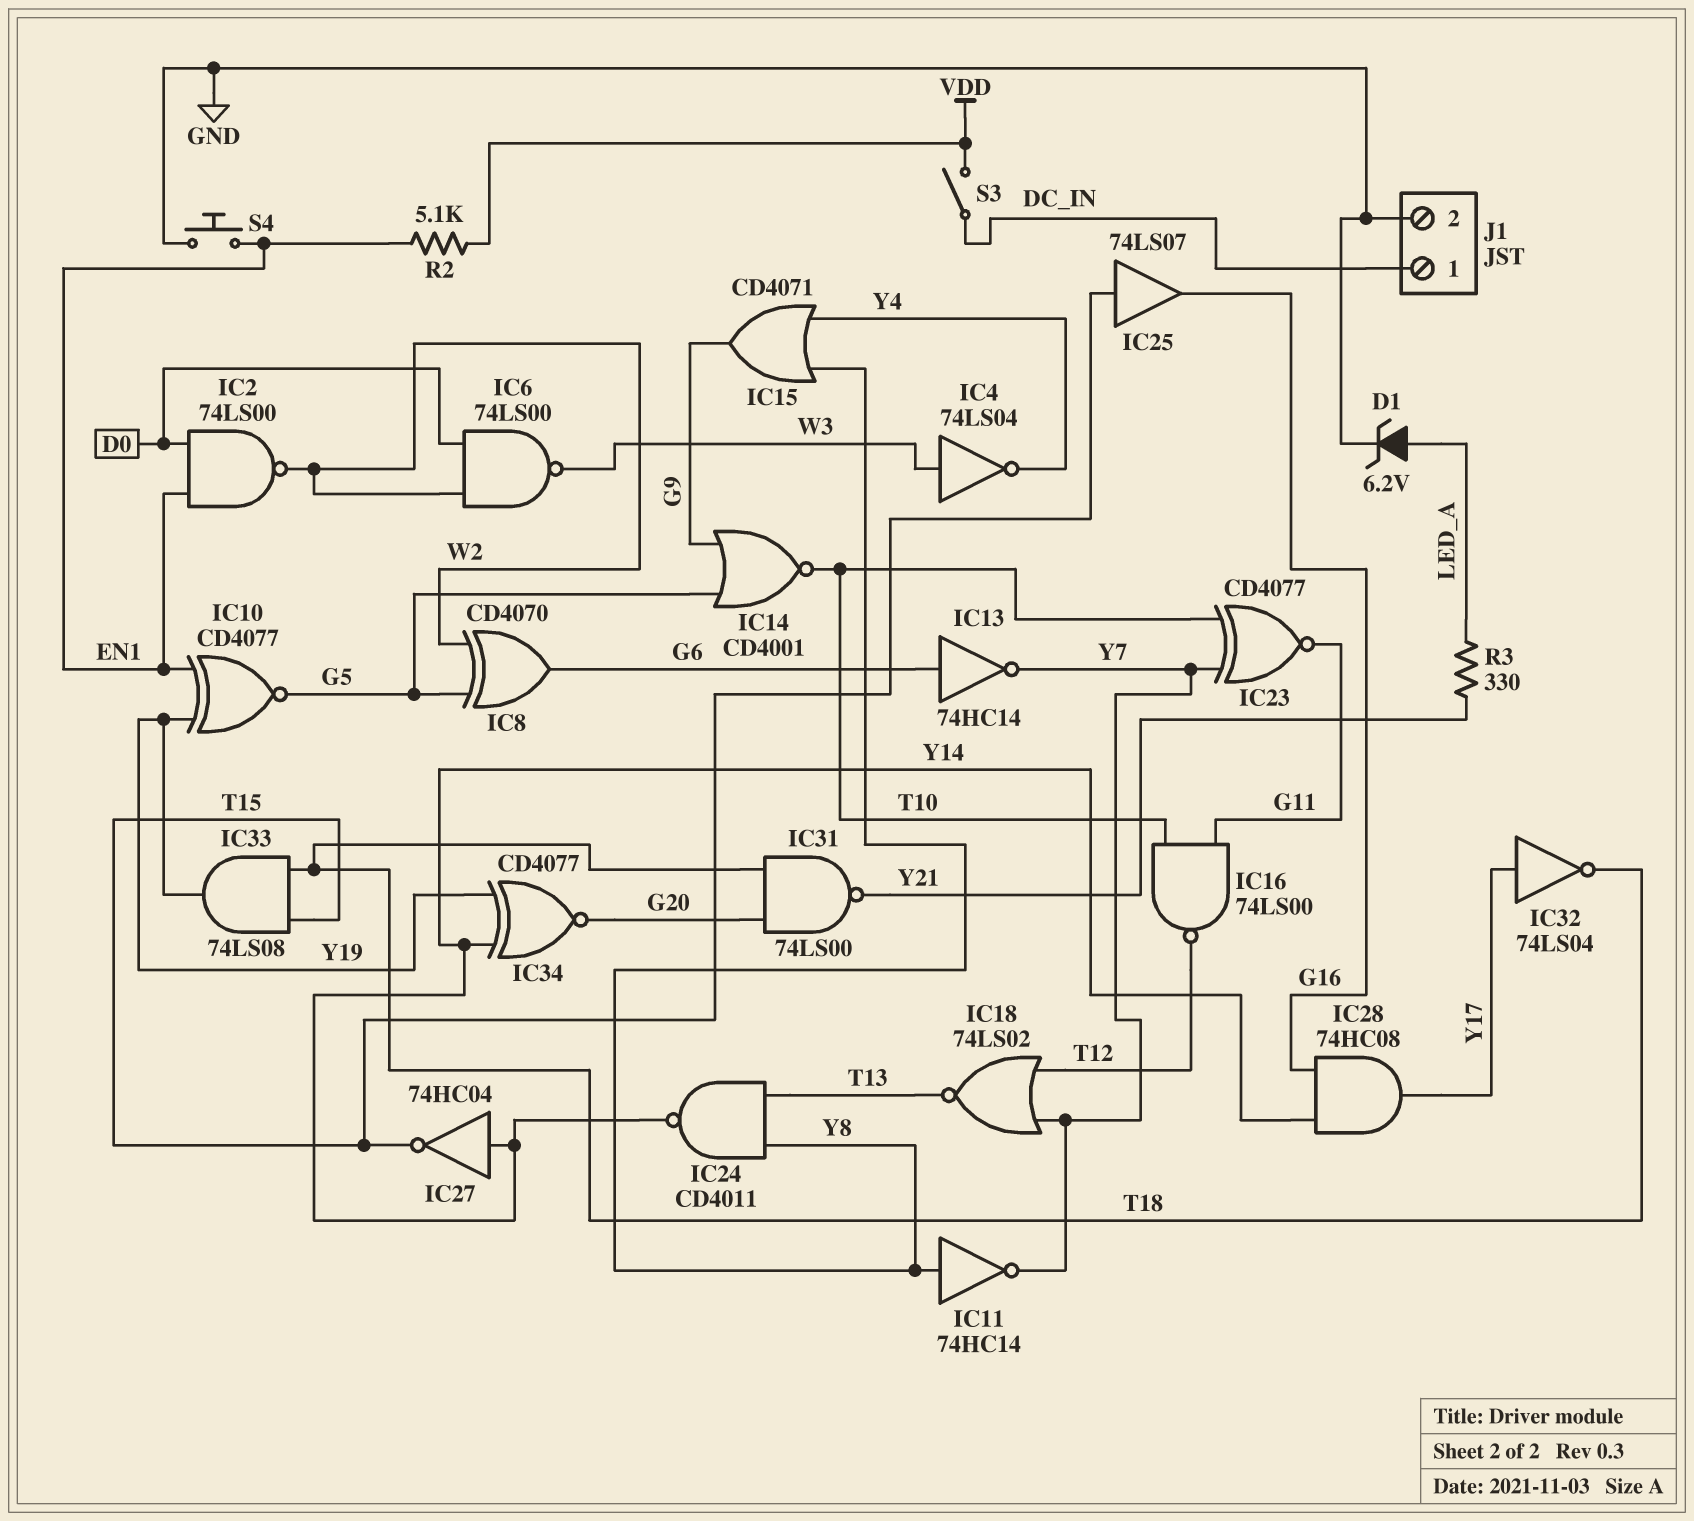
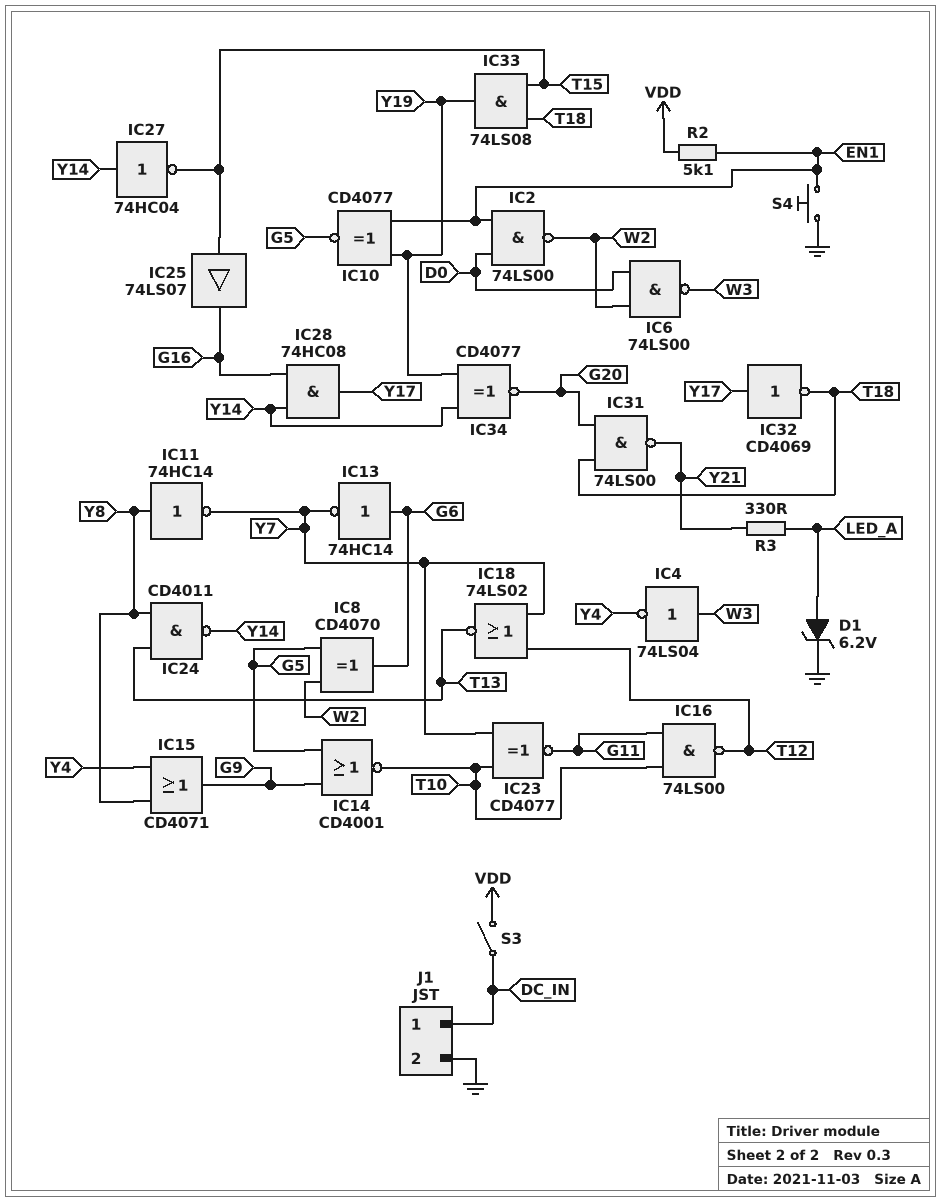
IC32: NOT 74LS04 (in Y17, out T18) -> NOT CD4069 (in Y17, out T18)

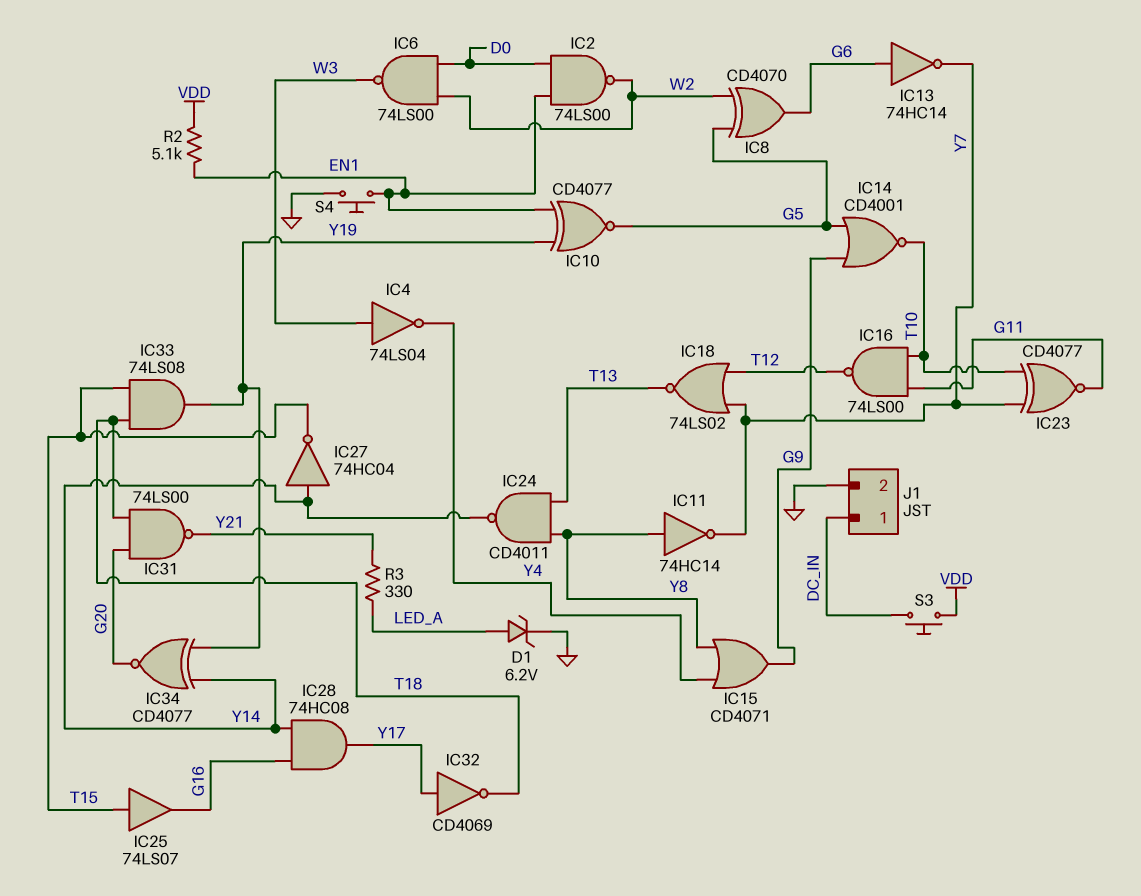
S3: switch (DC_IN, VDD) -> button (DC_IN, VDD)

